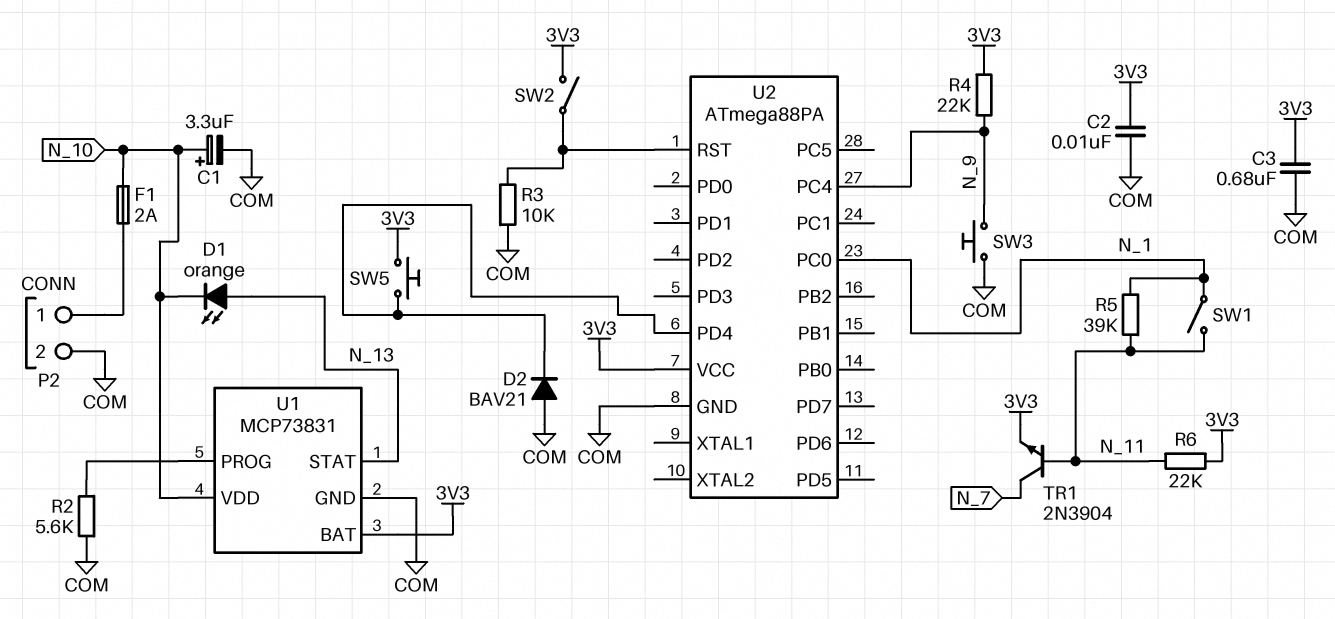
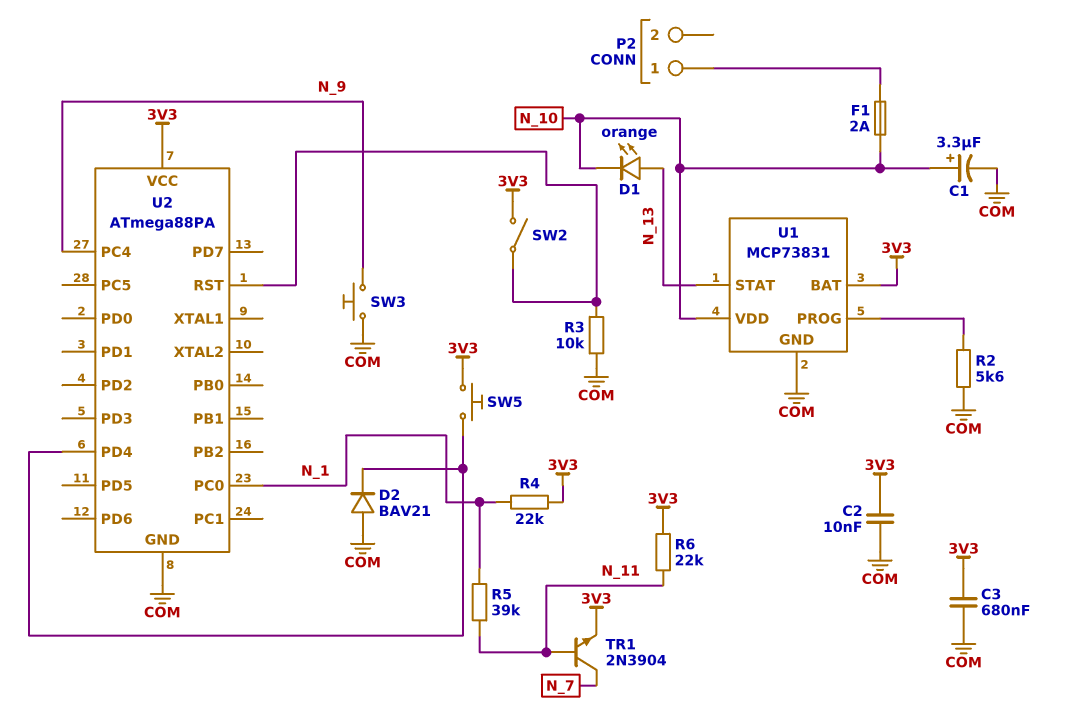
P2 pin 2: COM -> none
R4: 22k (3V3, N_9) -> 22k (3V3, N_1)
SW1: switch (N_1, N_11) -> none

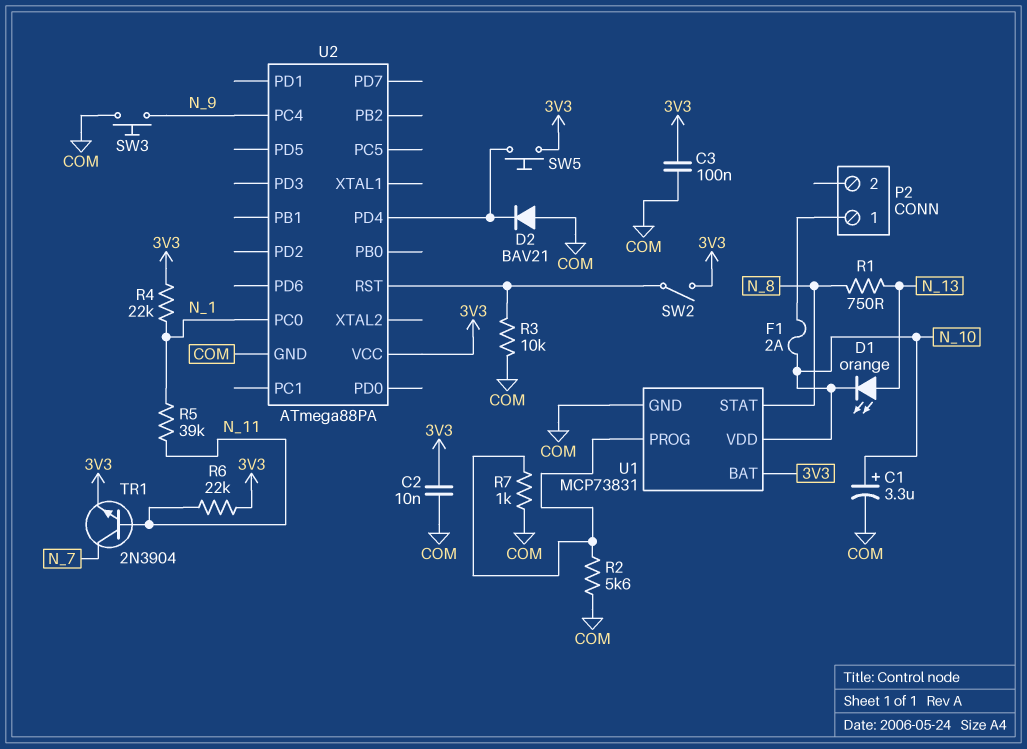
C3: 680nF (3V3, COM) -> 100nF (3V3, COM)
R1: none -> 750 (N_8, N_13)
R7: none -> 1k (COM, U1/PROG)
U1 pin STAT: N_13 -> N_8

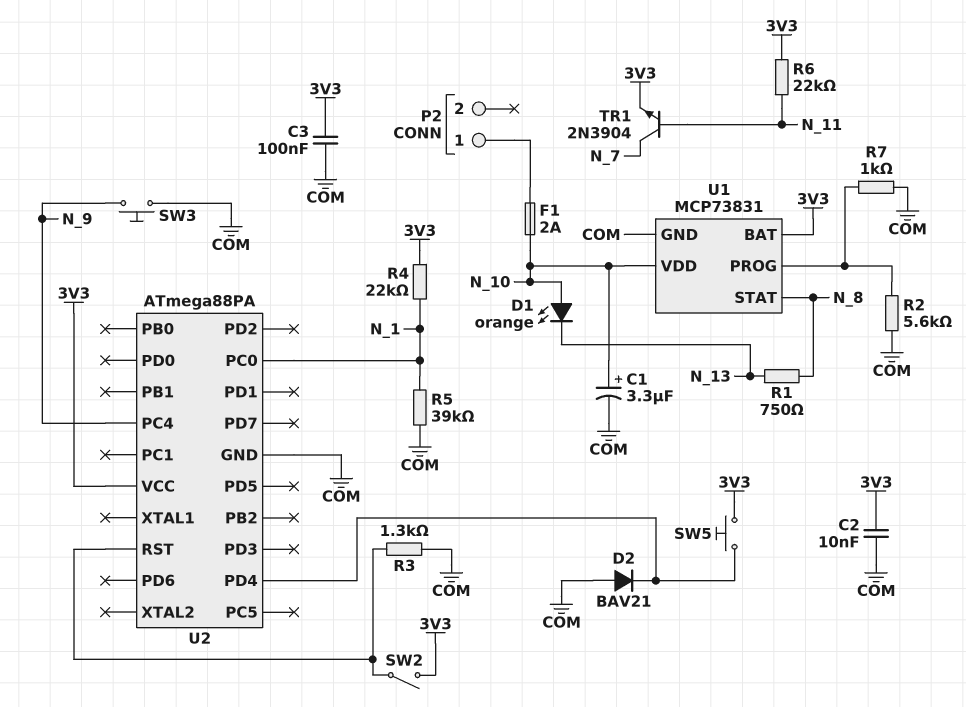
D1: LED orange (A N_13, K N_10) -> LED orange (A N_10, K N_13)
R3: 10k (COM, U2/RST) -> 1.3k (COM, U2/RST)
R5: 39k (N_1, N_11) -> 39k (COM, N_1)

